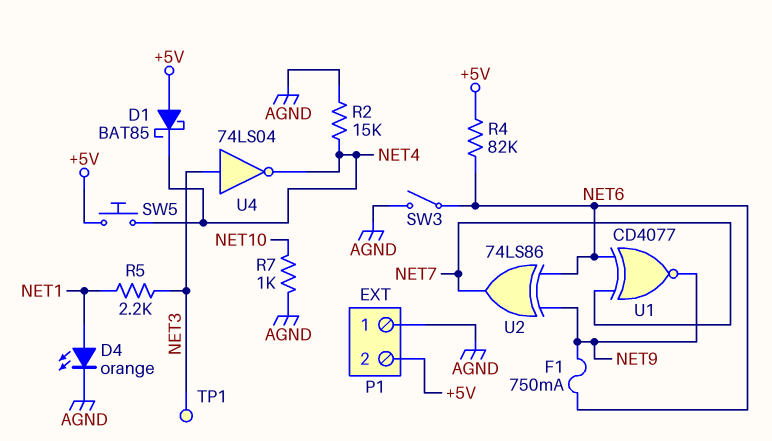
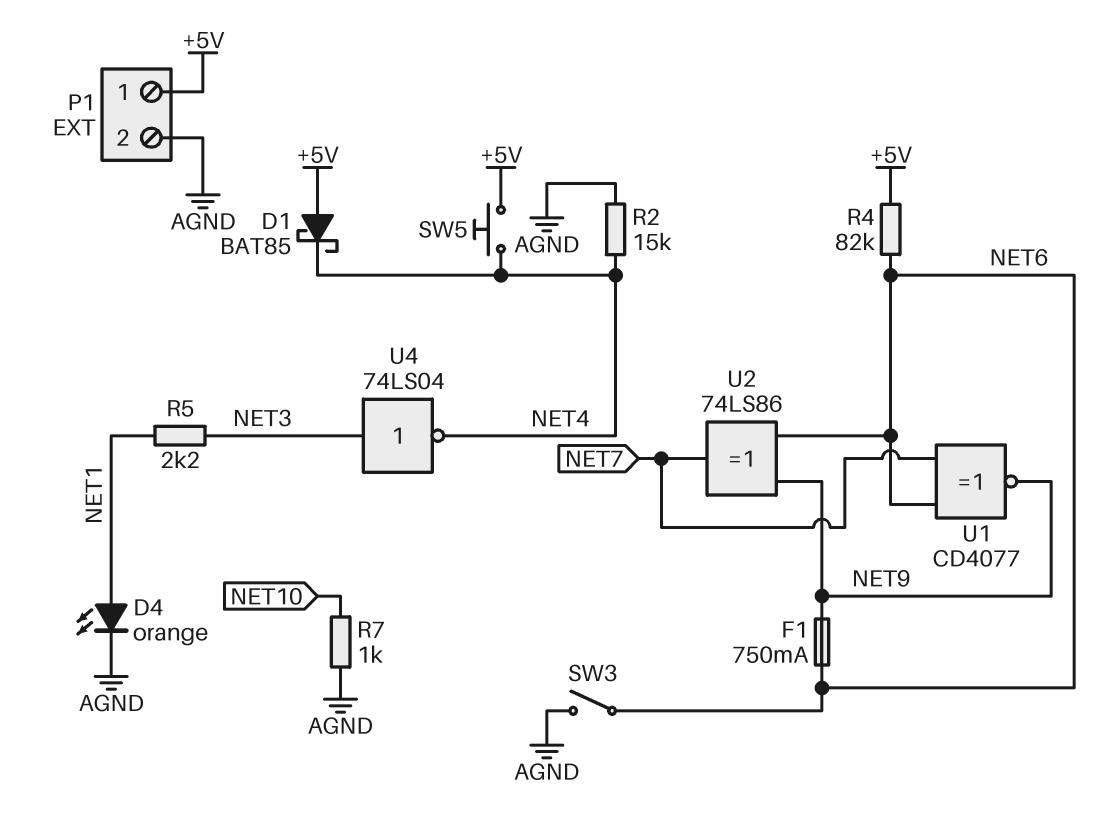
P1 pin 1: AGND -> +5V
P1 pin 2: +5V -> AGND
TP1: test point (NET3) -> none

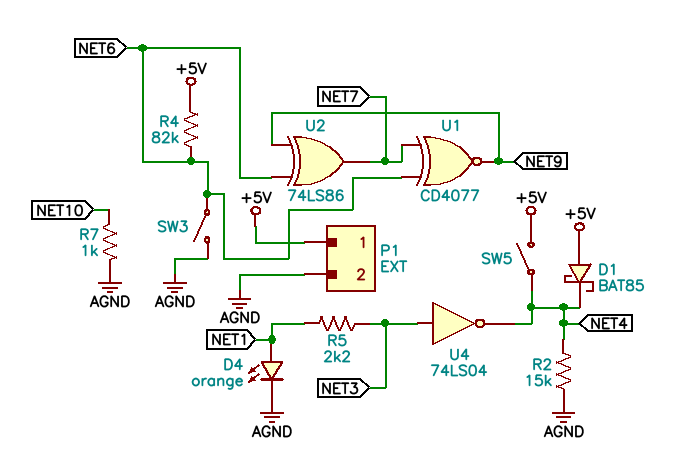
F1: 750mA (NET6, NET9) -> none
SW5: button (+5V, NET4) -> switch (+5V, NET4)

